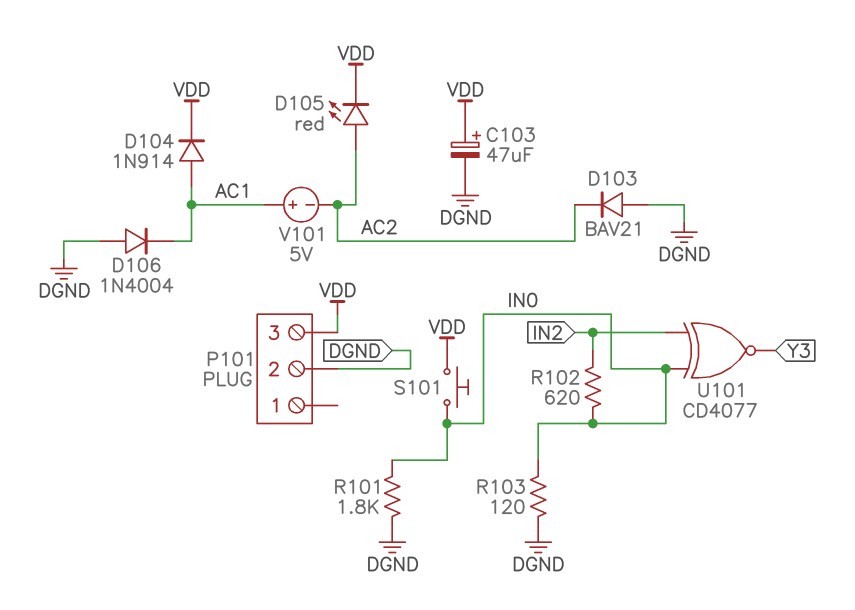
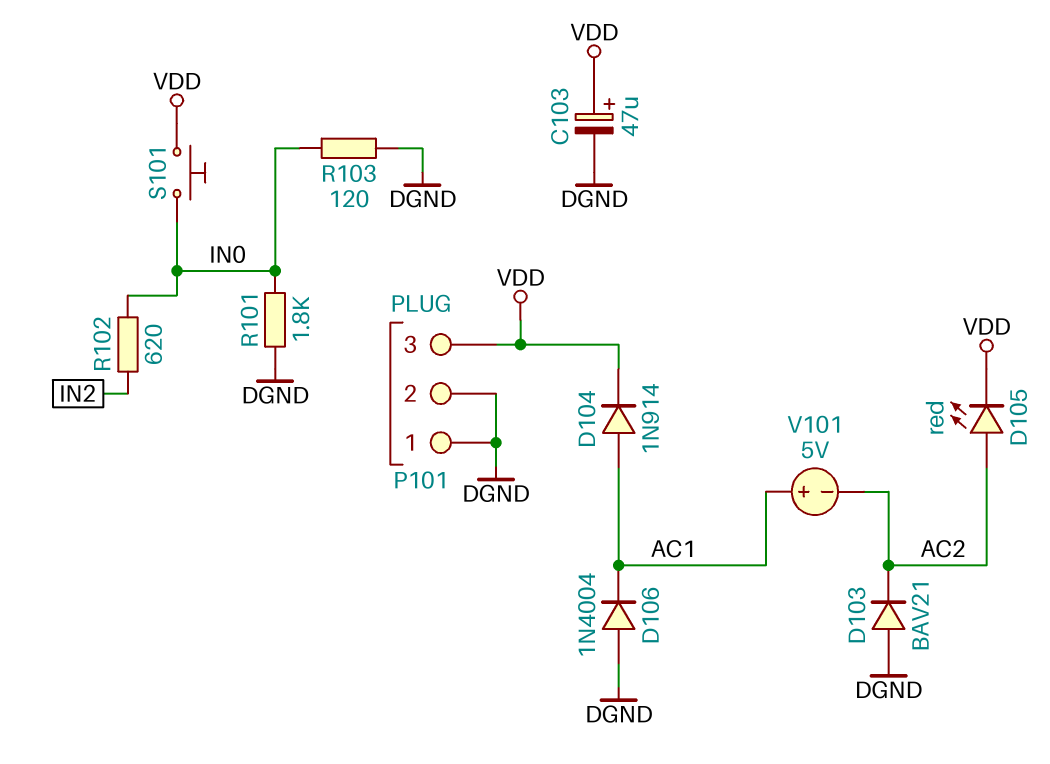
P101 pin 1: none -> DGND
U101: XNOR CD4077 (in IN0, in IN2, out Y3) -> none

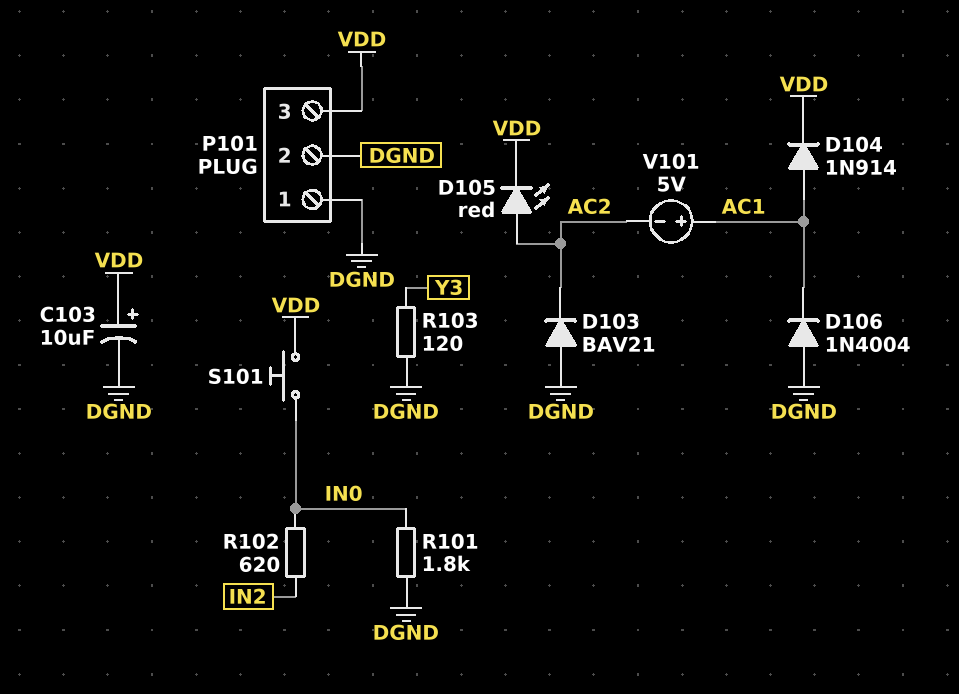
C103: 47uF (plus VDD, minus DGND) -> 10uF (plus VDD, minus DGND)
R103: 120 (DGND, IN0) -> 120 (DGND, Y3)

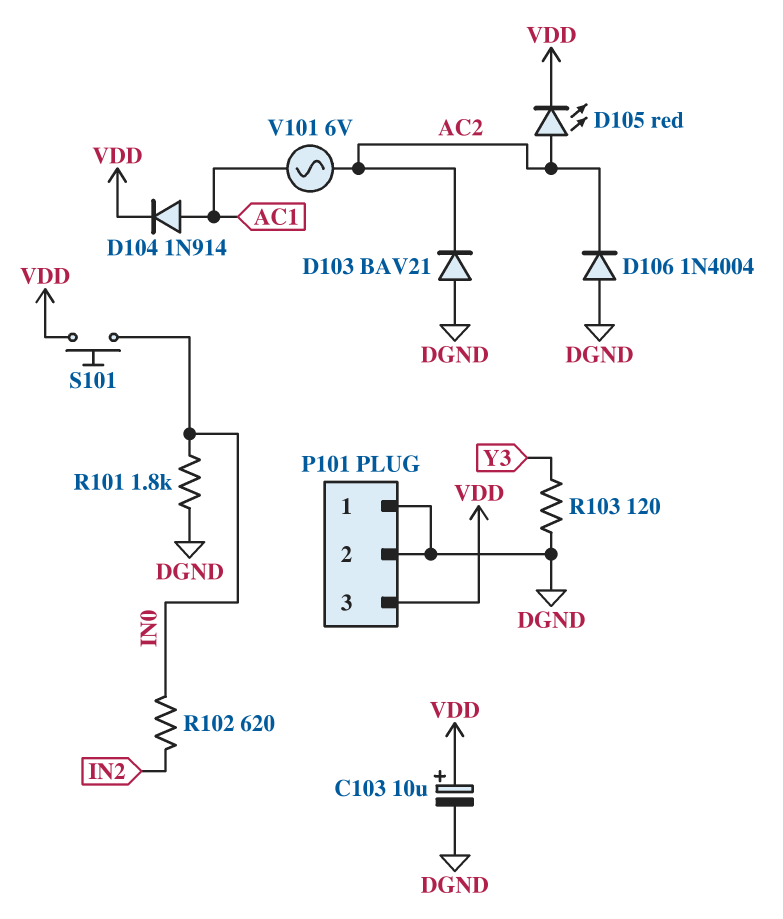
D106: diode 1N4004 (A DGND, K AC1) -> diode 1N4004 (A DGND, K AC2)
V101: 5V (plus AC1, minus AC2) -> AC 6V (AC1, AC2)

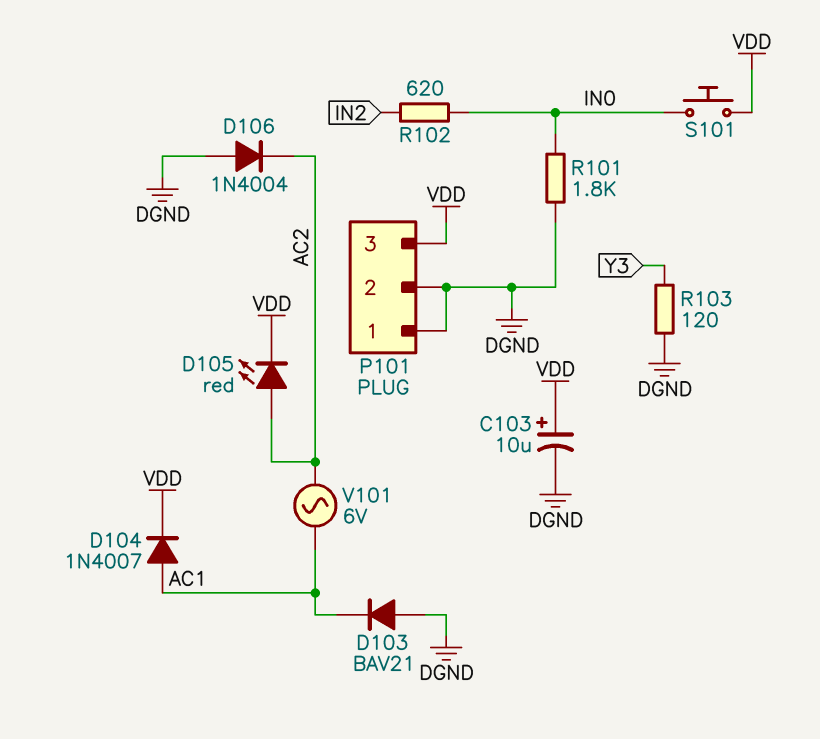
D103: diode BAV21 (A DGND, K AC2) -> diode BAV21 (A DGND, K AC1)
D104: diode 1N914 (A AC1, K VDD) -> diode 1N4007 (A AC1, K VDD)

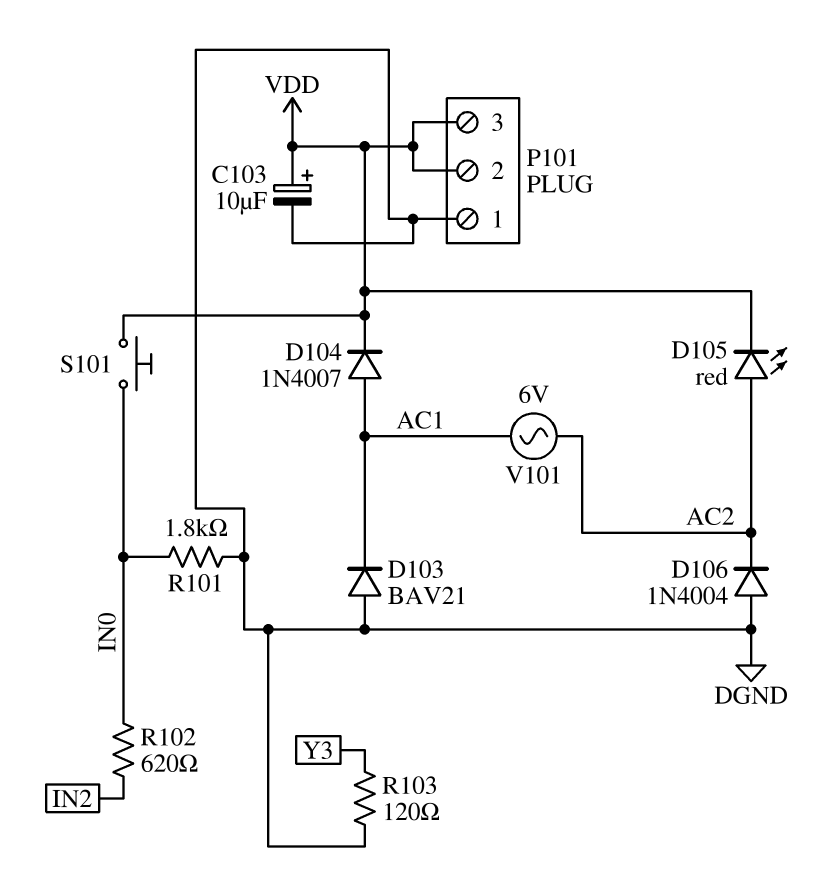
P101 pin 2: DGND -> VDD

